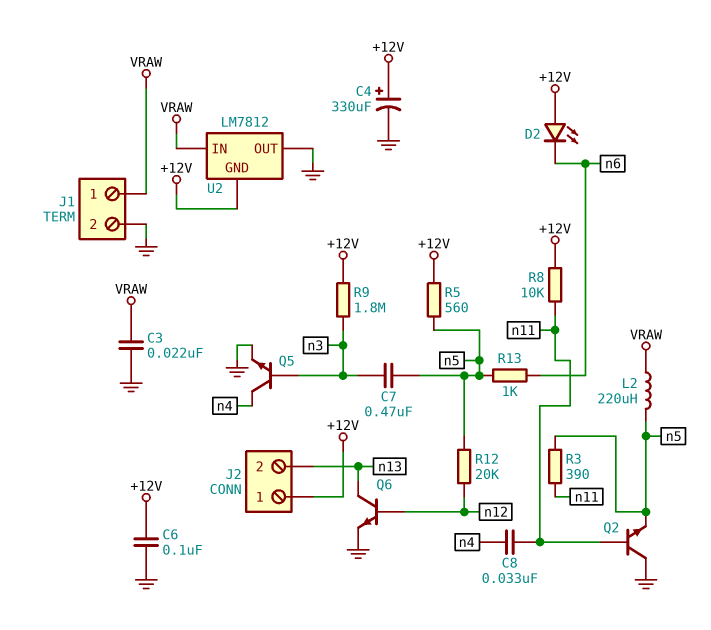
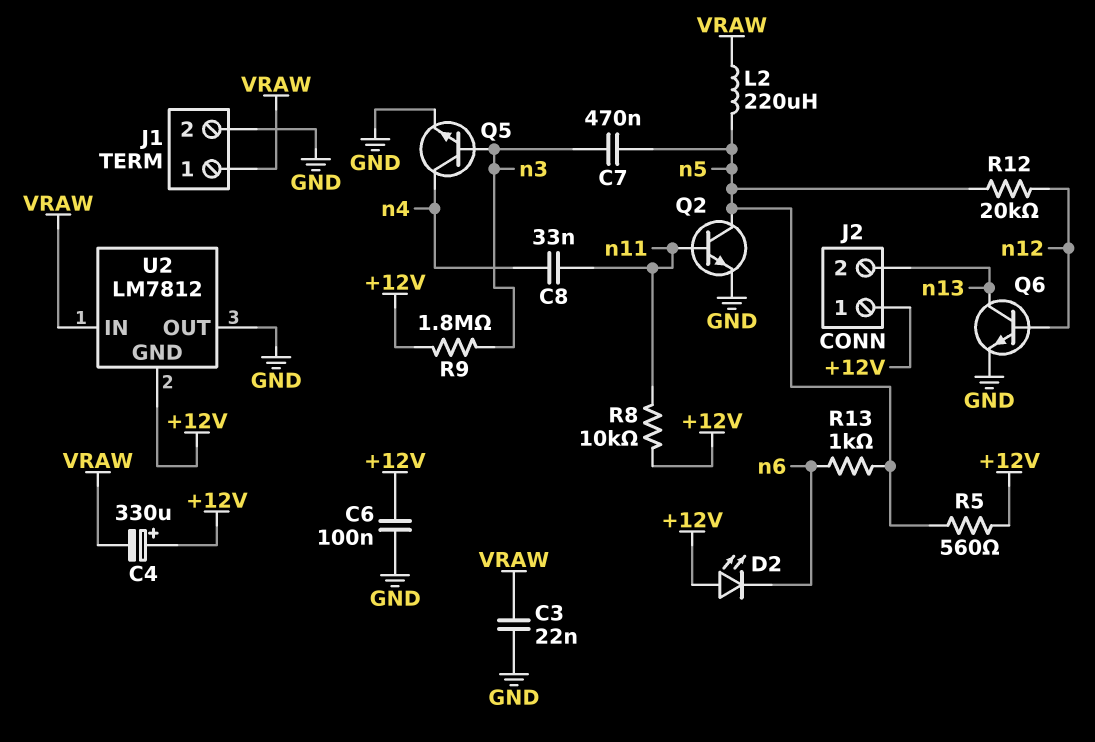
C4: 330uF (plus +12V, minus GND) -> 330uF (plus +12V, minus VRAW)
Q2: NPN (B n11, C GND, E n5) -> NPN (B n11, C n5, E GND)
R3: 390 (n5, n11) -> none

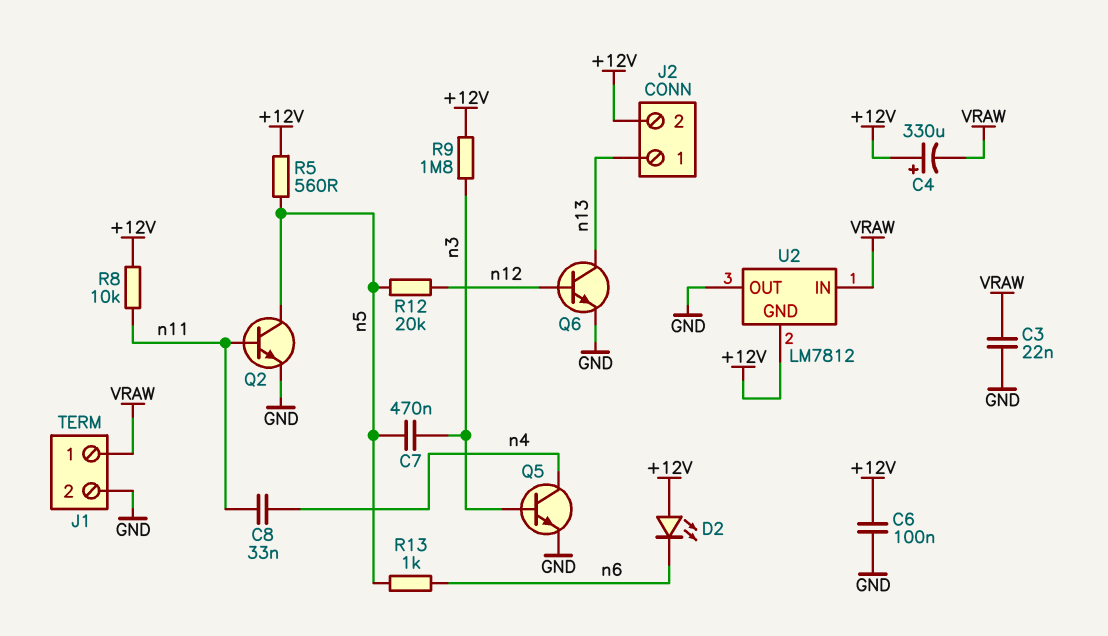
J2 pin 1: +12V -> n13
J2 pin 2: n13 -> +12V
L2: 220uH (VRAW, n5) -> none

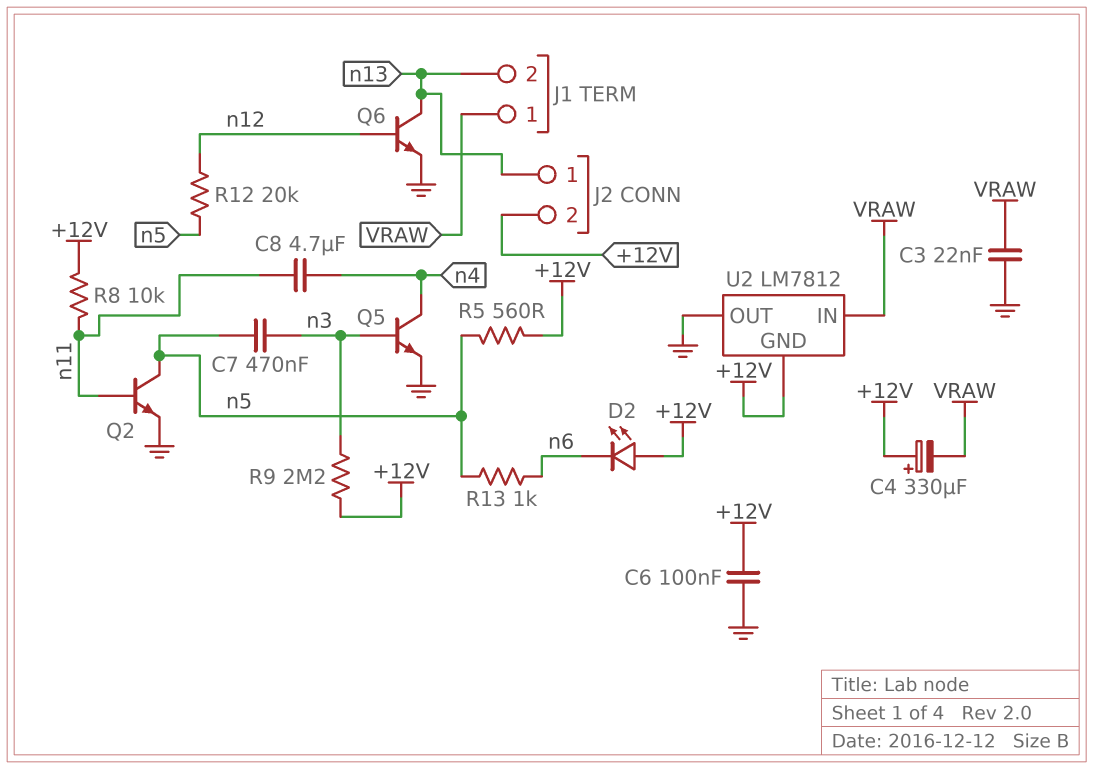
C8: 33nF (n4, n11) -> 4.7uF (n4, n11)
J1 pin 2: GND -> n13
R9: 1.8M (+12V, n3) -> 2.2M (+12V, n3)

